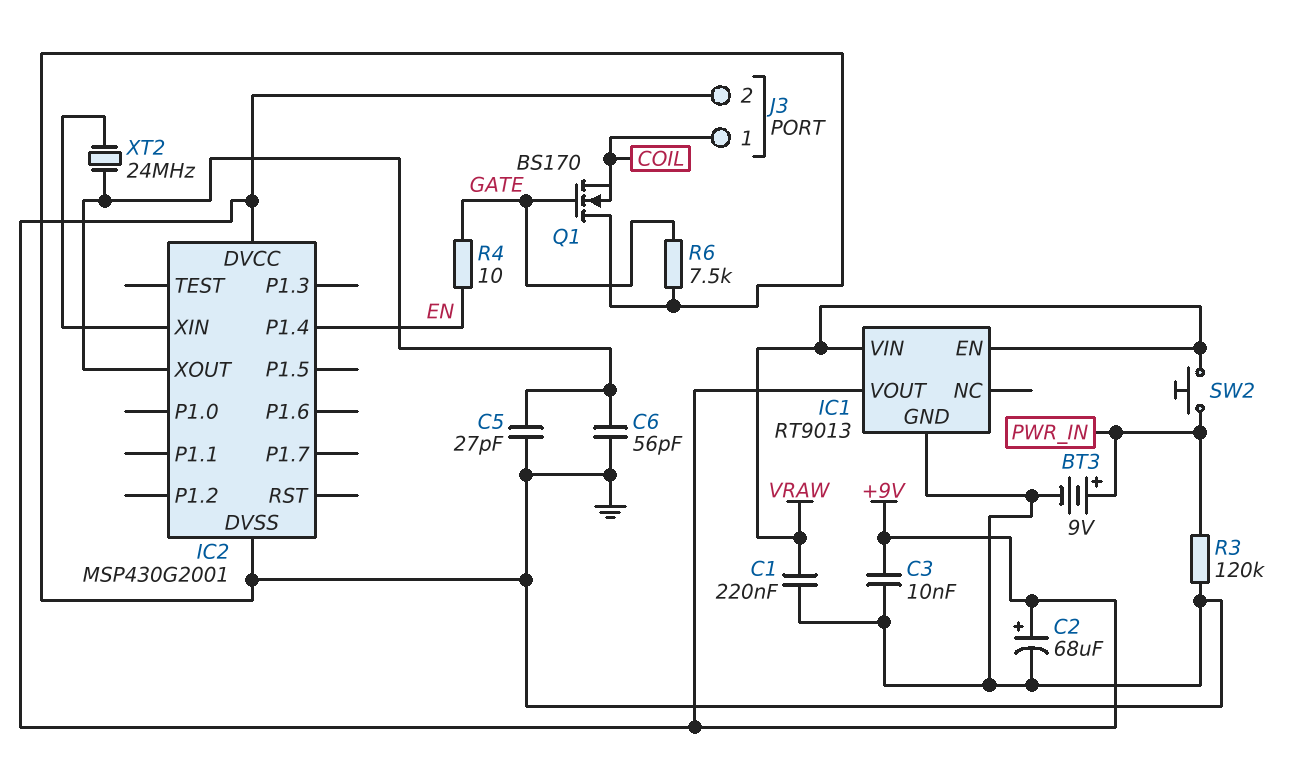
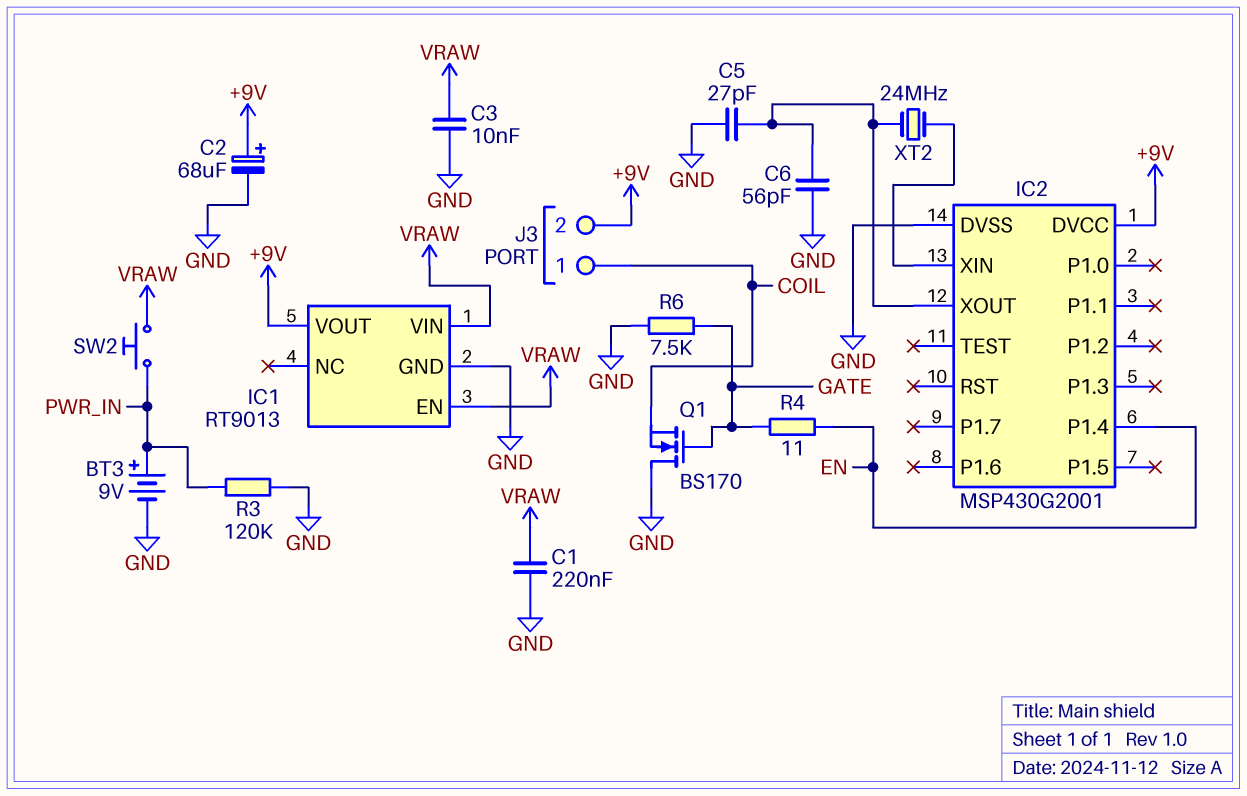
C3: 10nF (+9V, GND) -> 10nF (GND, VRAW)
R4: 10 (EN, GATE) -> 11 (EN, GATE)

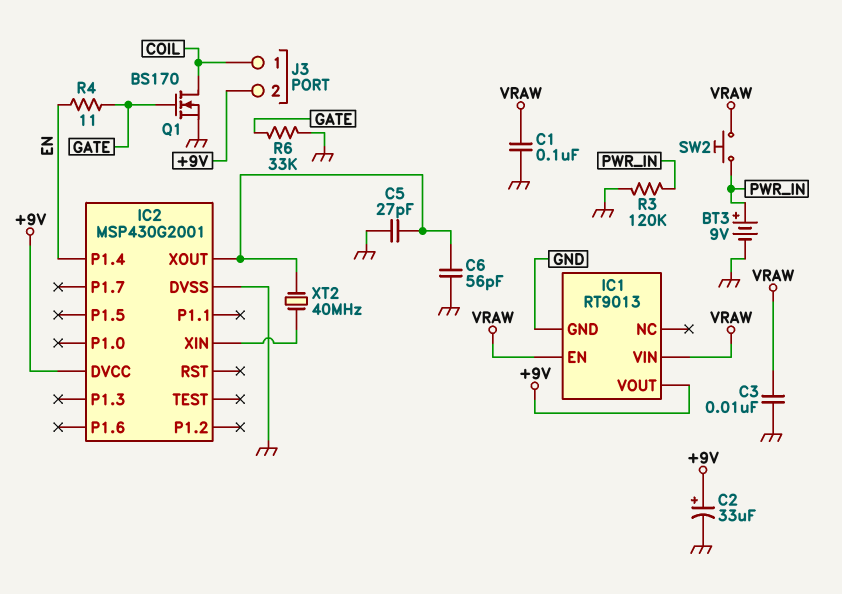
C1: 220nF (GND, VRAW) -> 100nF (GND, VRAW)
C2: 68uF (plus +9V, minus GND) -> 33uF (plus +9V, minus GND)
Q1: NMOS BS170 (G GATE, D GND, S COIL) -> NMOS BS170 (G GATE, D COIL, S GND)
R6: 7.5k (GATE, GND) -> 33k (GATE, GND)
XT2: 24MHz (IC2/XIN, IC2/XOUT) -> 40MHz (IC2/XIN, IC2/XOUT)

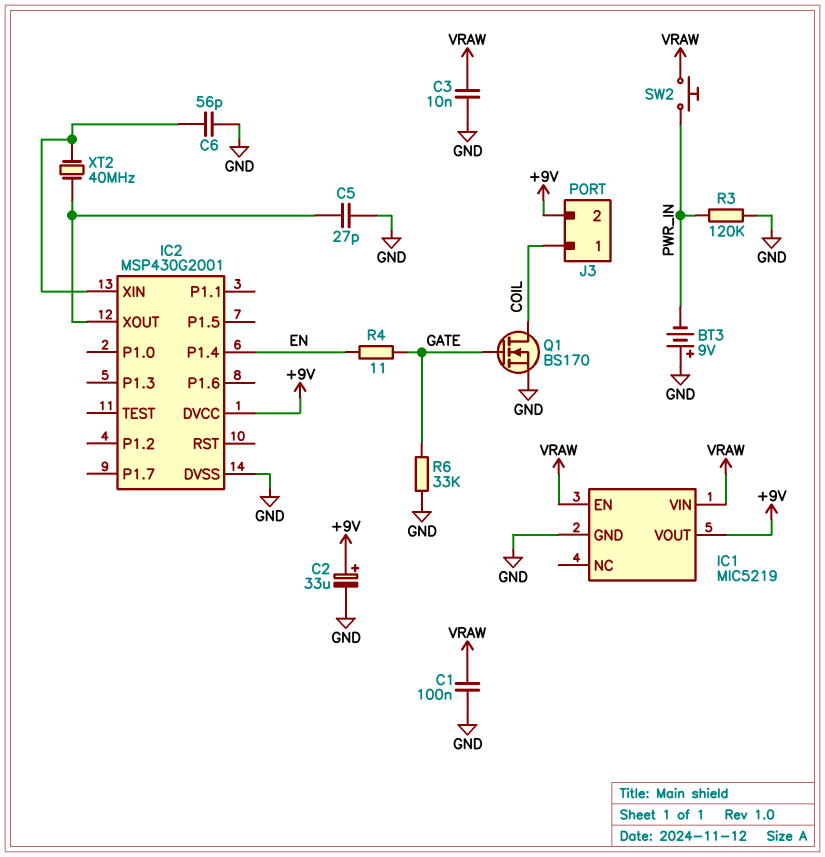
BT3: 9V (plus PWR_IN, minus GND) -> 9V (plus GND, minus PWR_IN)
C6: 56pF (GND, IC2/XOUT) -> 56pF (GND, IC2/XIN)
IC1: RT9013 -> MIC5219

